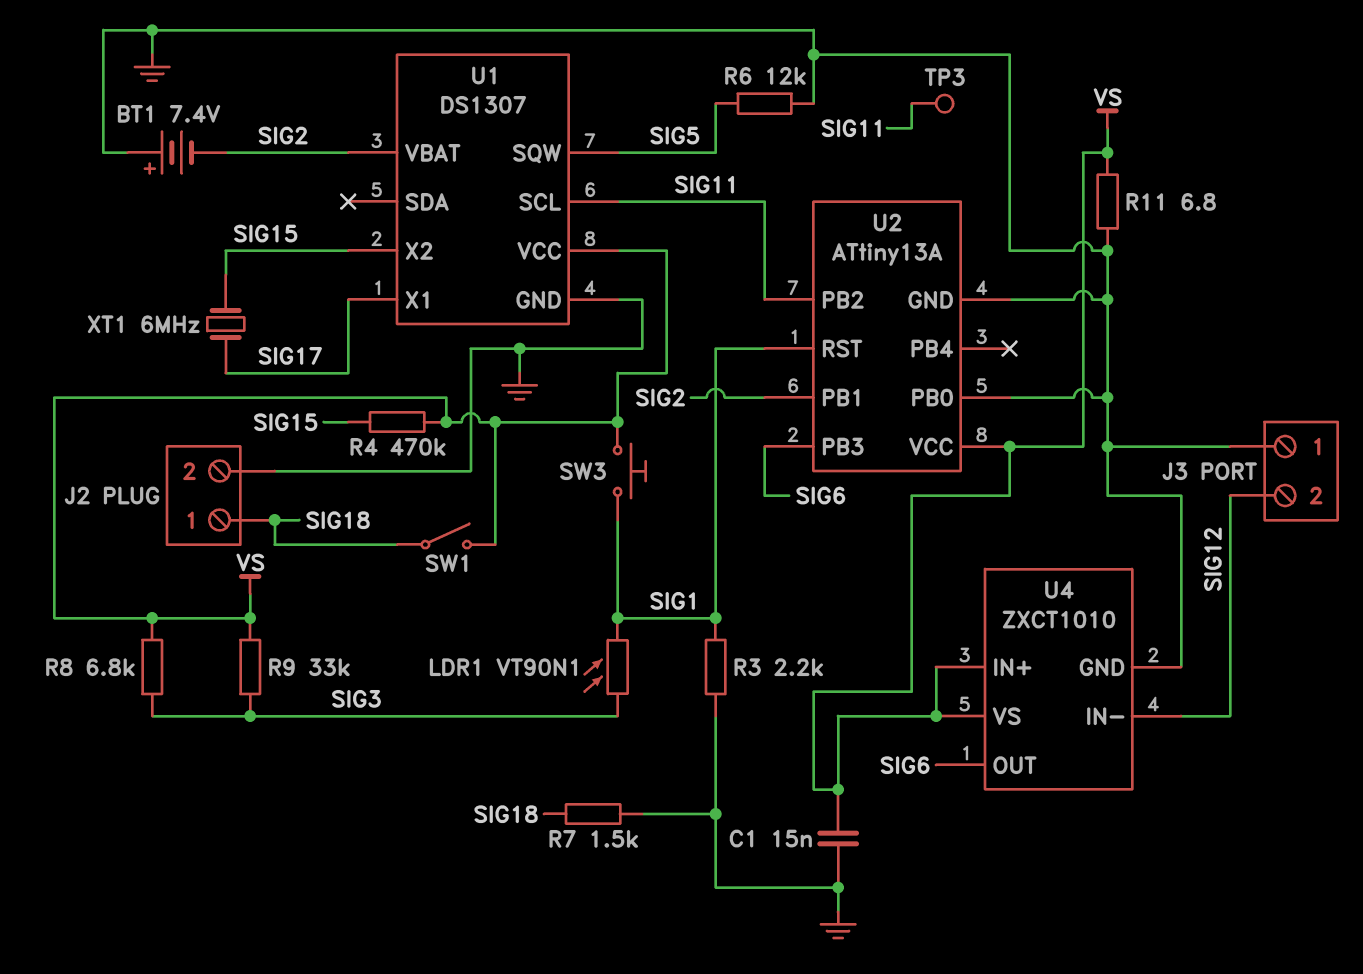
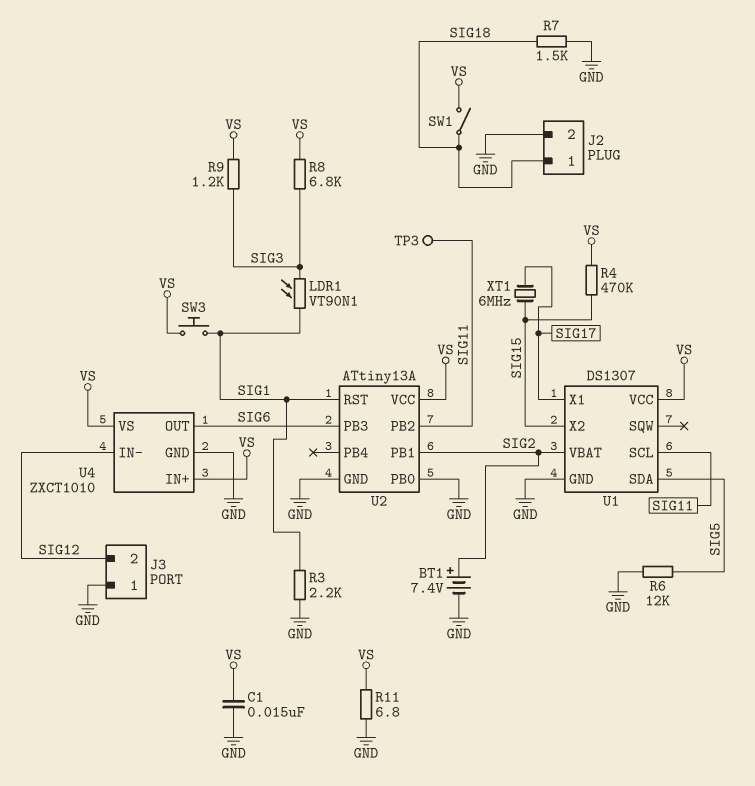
BT1: 7.4V (plus GND, minus SIG2) -> 7.4V (plus SIG2, minus GND)
R9: 33k (SIG3, VS) -> 1.2k (SIG3, VS)
U1 pin SDA: none -> SIG5
U1 pin SQW: SIG5 -> none

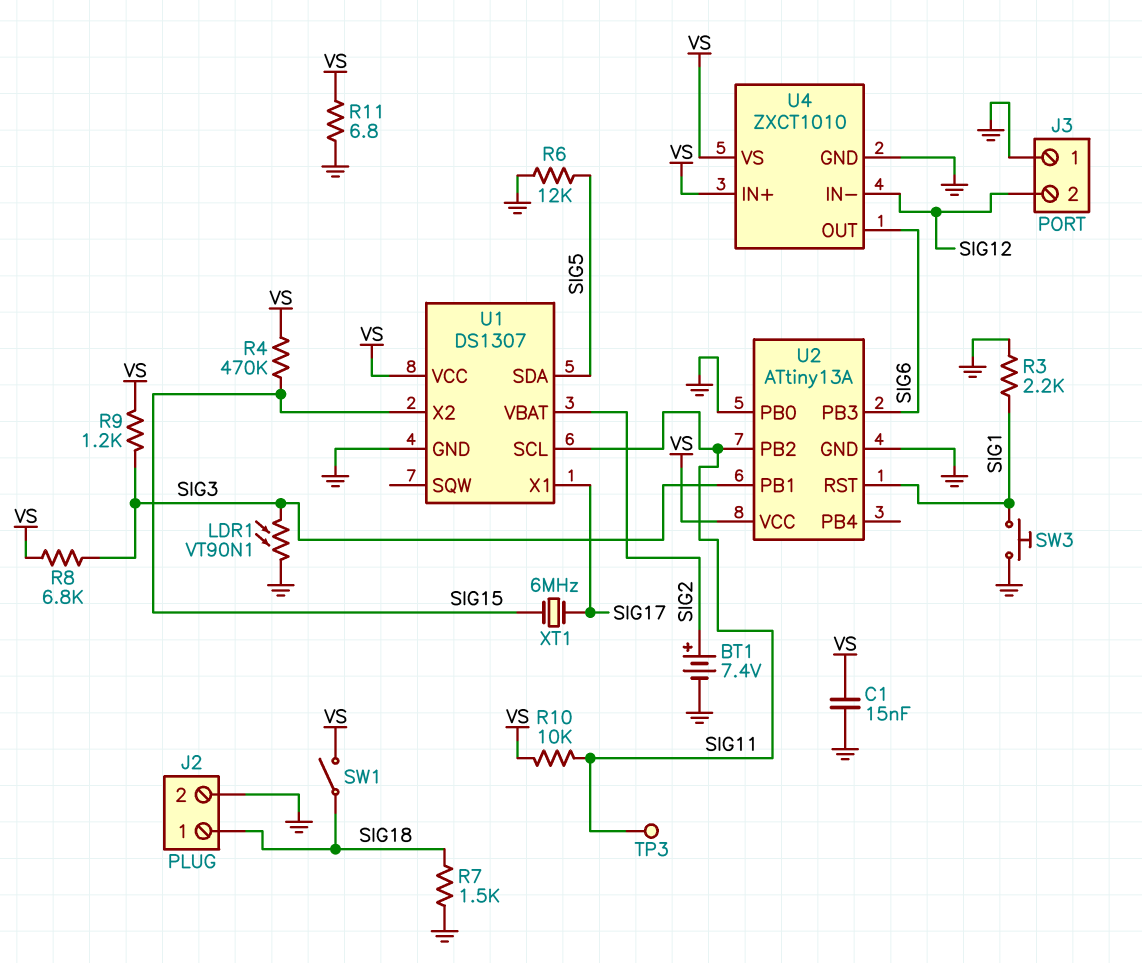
LDR1: VT90N1 (SIG1, SIG3) -> VT90N1 (GND, SIG3)
R10: none -> 10k (SIG11, VS)
SW3: button (SIG1, VS) -> button (GND, SIG1)
U2 pin PB1: SIG2 -> SIG3

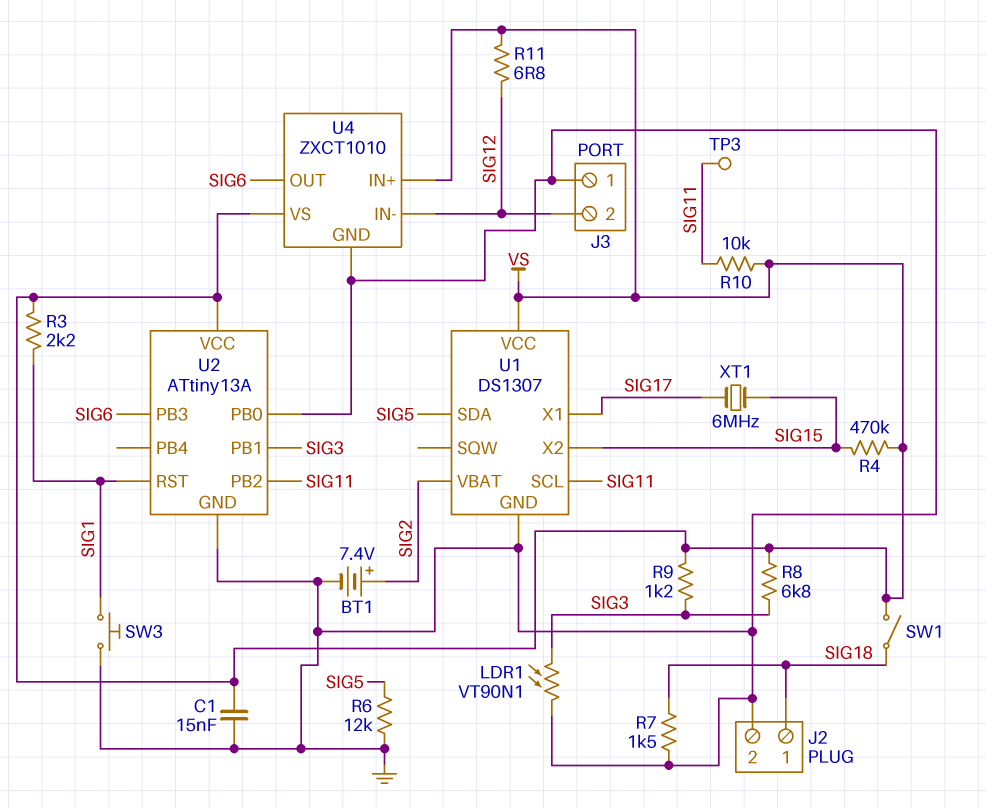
R3: 2.2k (GND, SIG1) -> 2.2k (SIG1, VS)
R11: 6.8 (GND, VS) -> 6.8 (SIG12, VS)

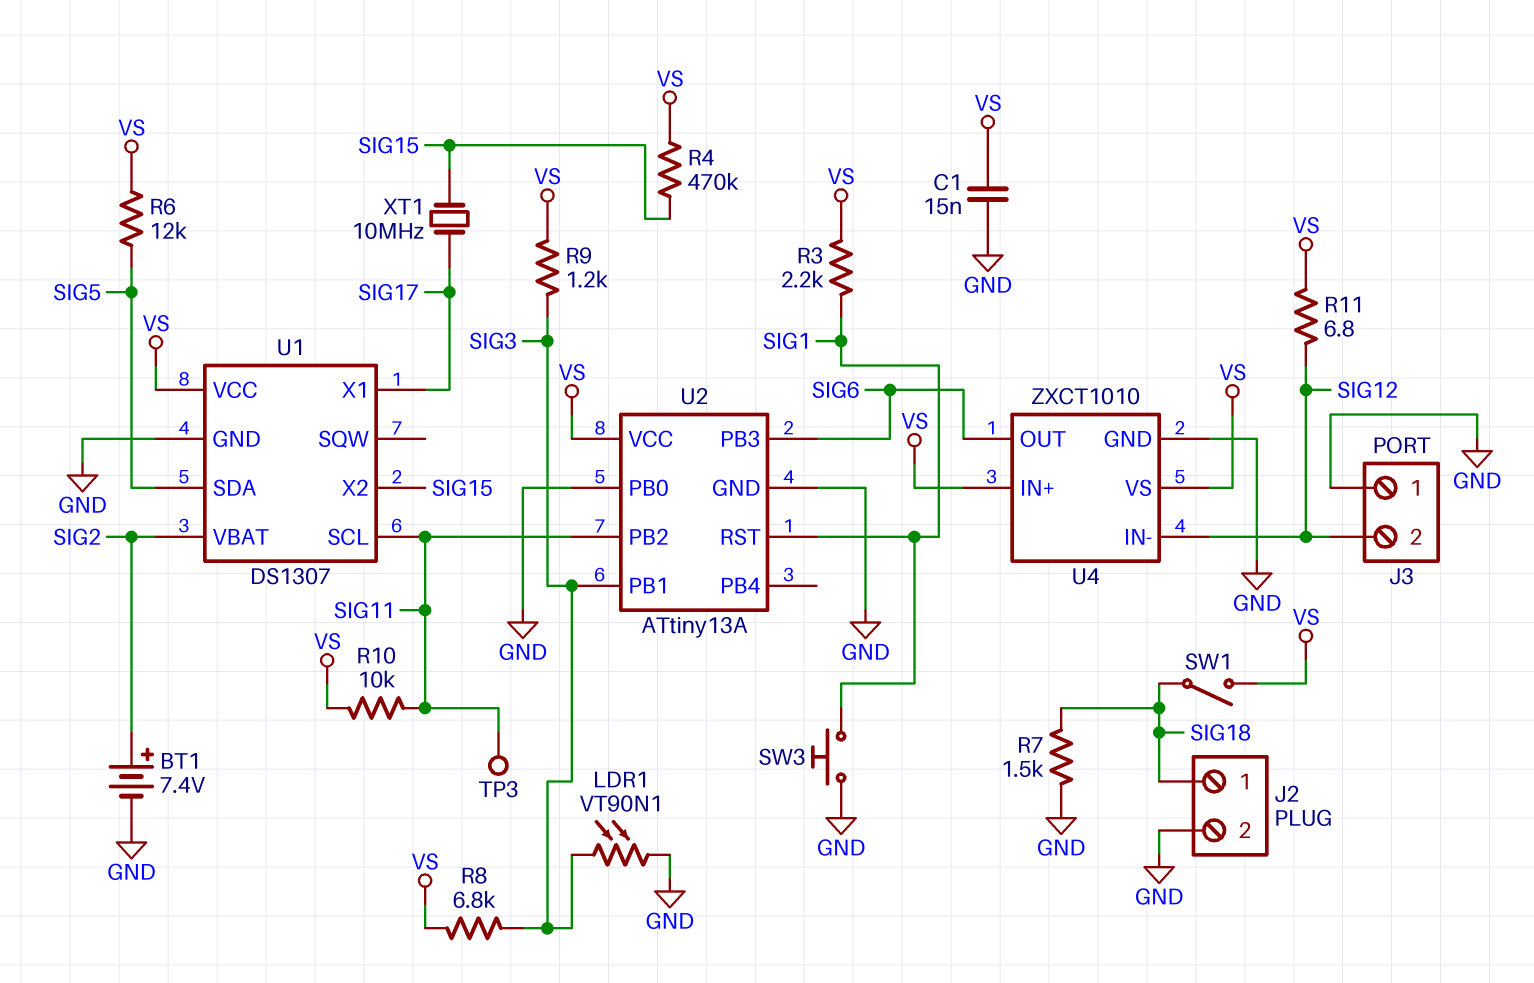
R6: 12k (GND, SIG5) -> 12k (SIG5, VS)
XT1: 6MHz (SIG15, SIG17) -> 10MHz (SIG15, SIG17)

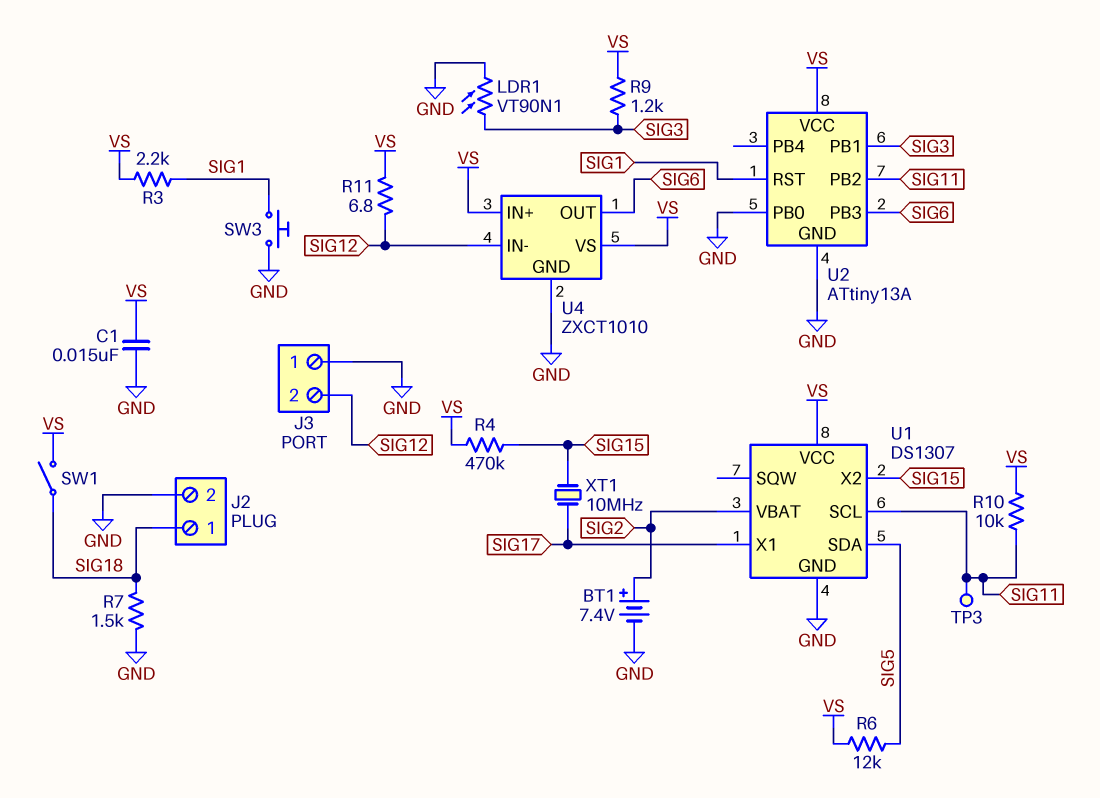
R8: 6.8k (SIG3, VS) -> none

